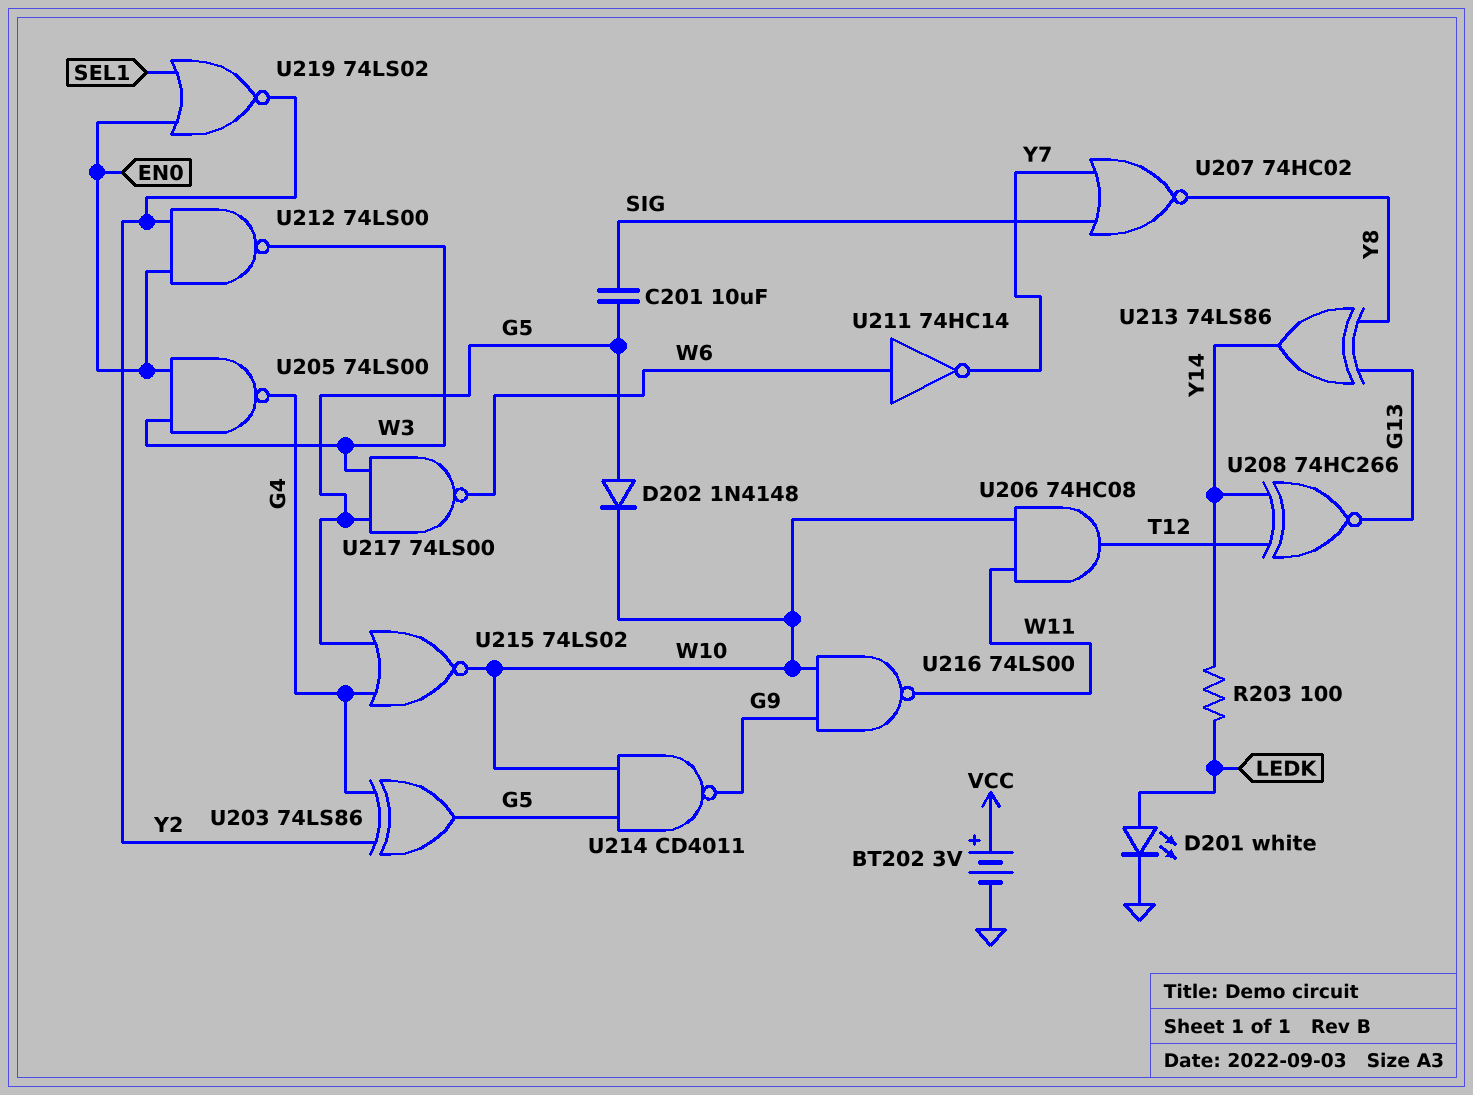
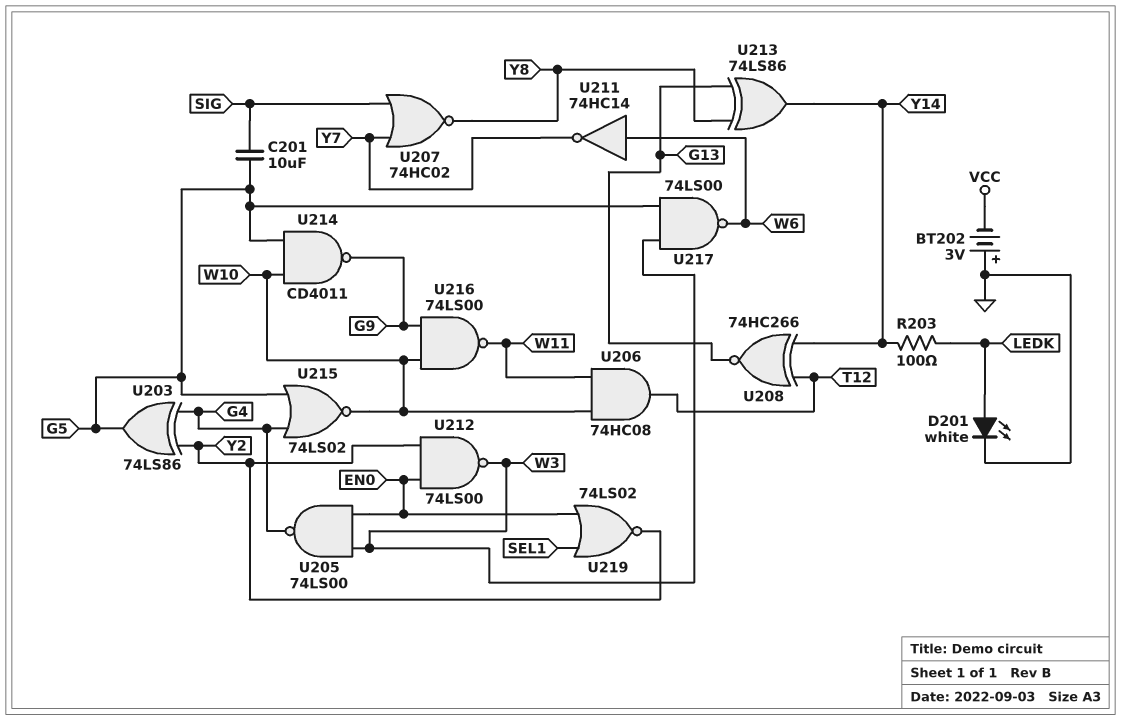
BT202: 3V (plus VCC, minus GND) -> 3V (plus GND, minus VCC)
D202: diode 1N4148 (A G5, K W10) -> none

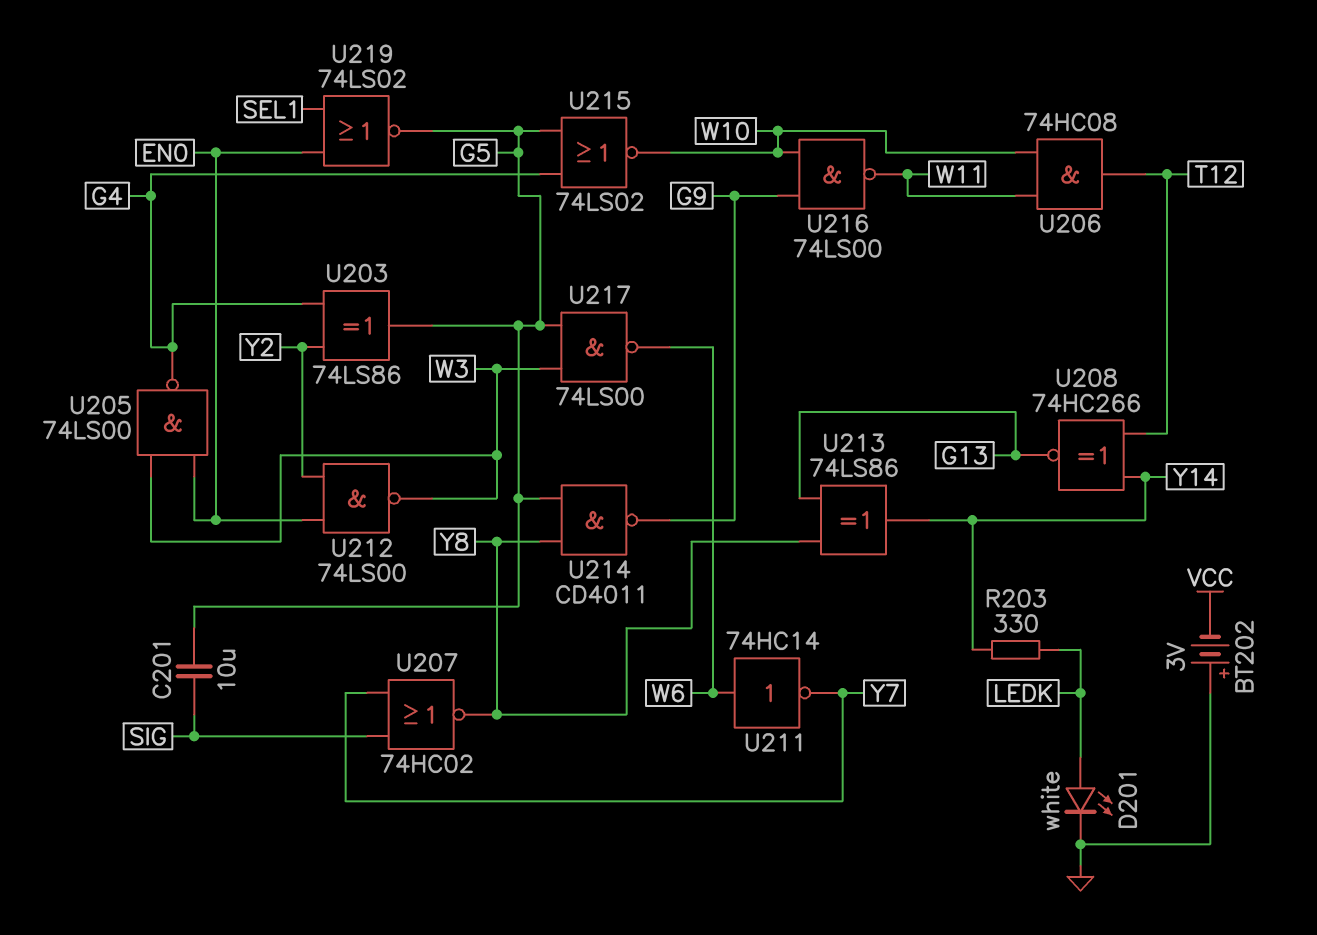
R203: 100 (LEDK, Y14) -> 330 (LEDK, Y14)
U214: NAND CD4011 (in G5, in W10, out G9) -> NAND CD4011 (in G5, in Y8, out G9)
U219: NOR 74LS02 (in EN0, in SEL1, out Y2) -> NOR 74LS02 (in EN0, in SEL1, out G5)

